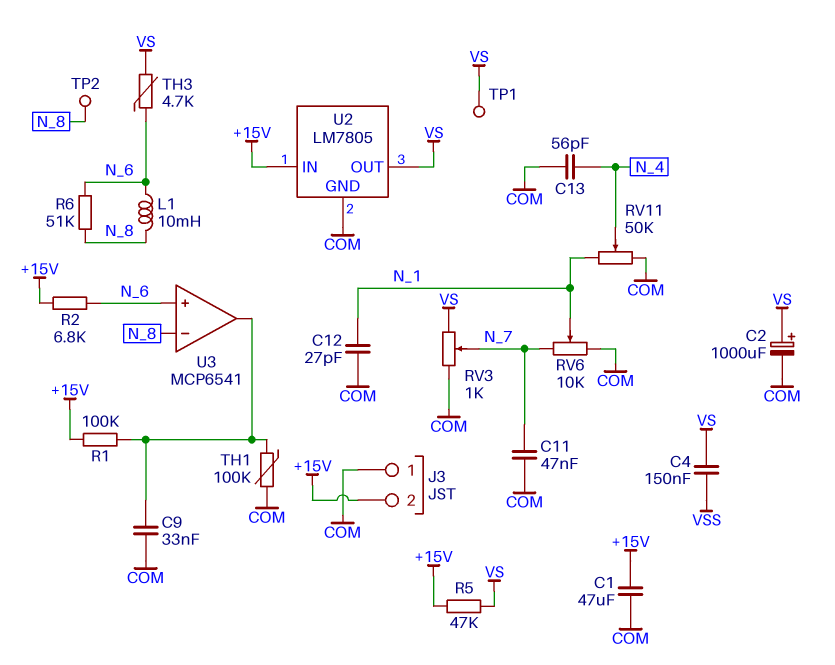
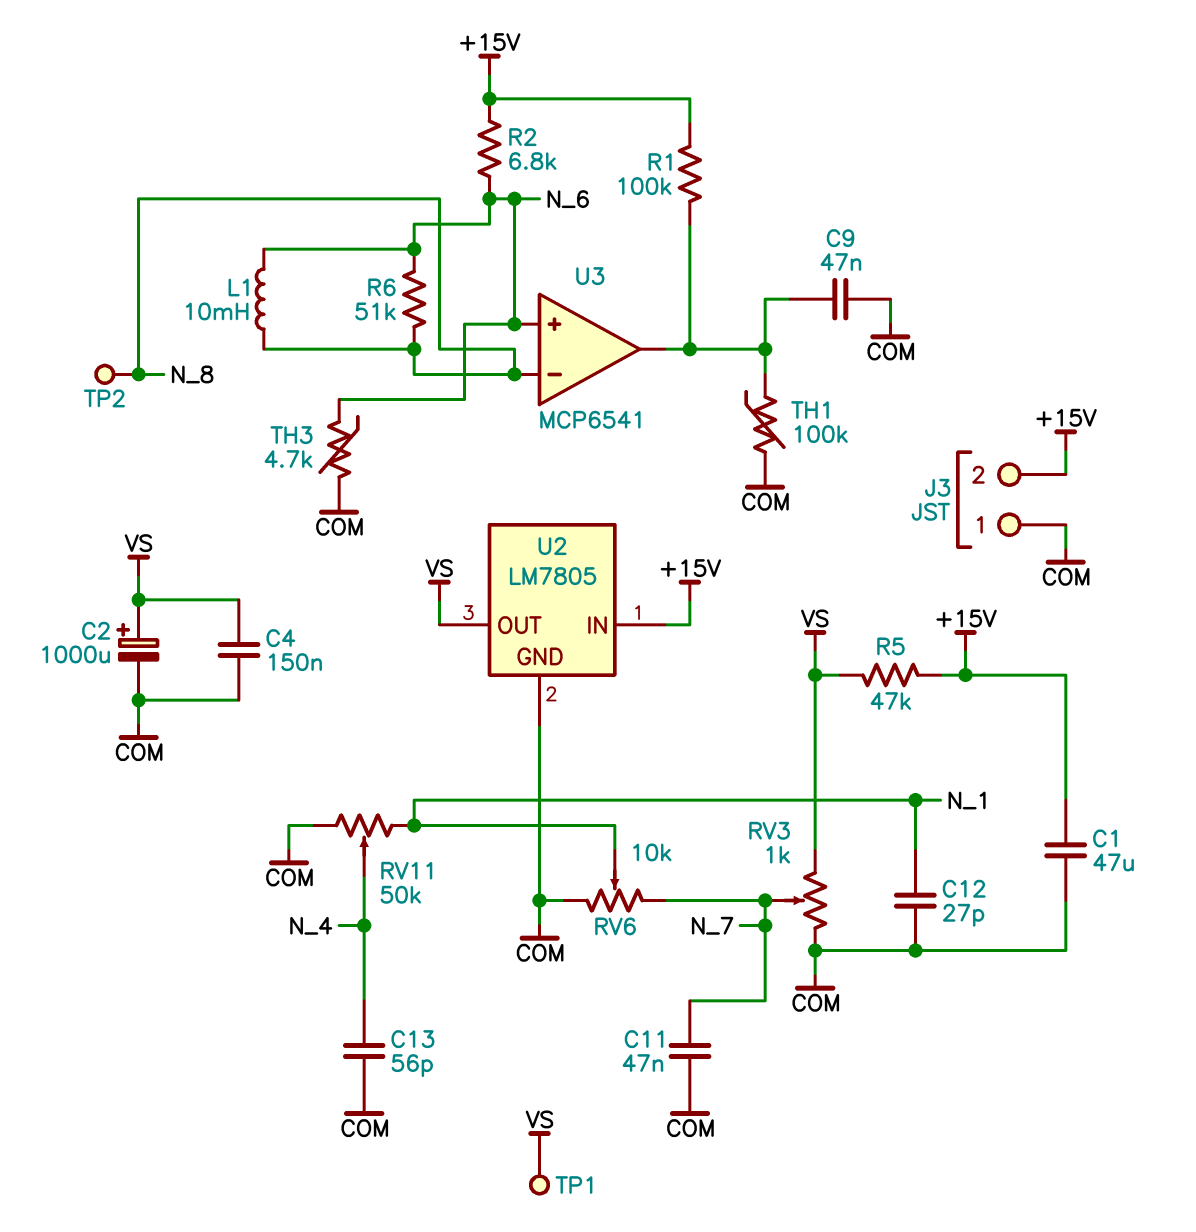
C4: 150nF (VS, VSS) -> 150nF (COM, VS)
C9: 33nF (COM, U3/out) -> 47nF (COM, U3/out)
TH3: 4.7k (N_6, VS) -> 4.7k (COM, N_6)

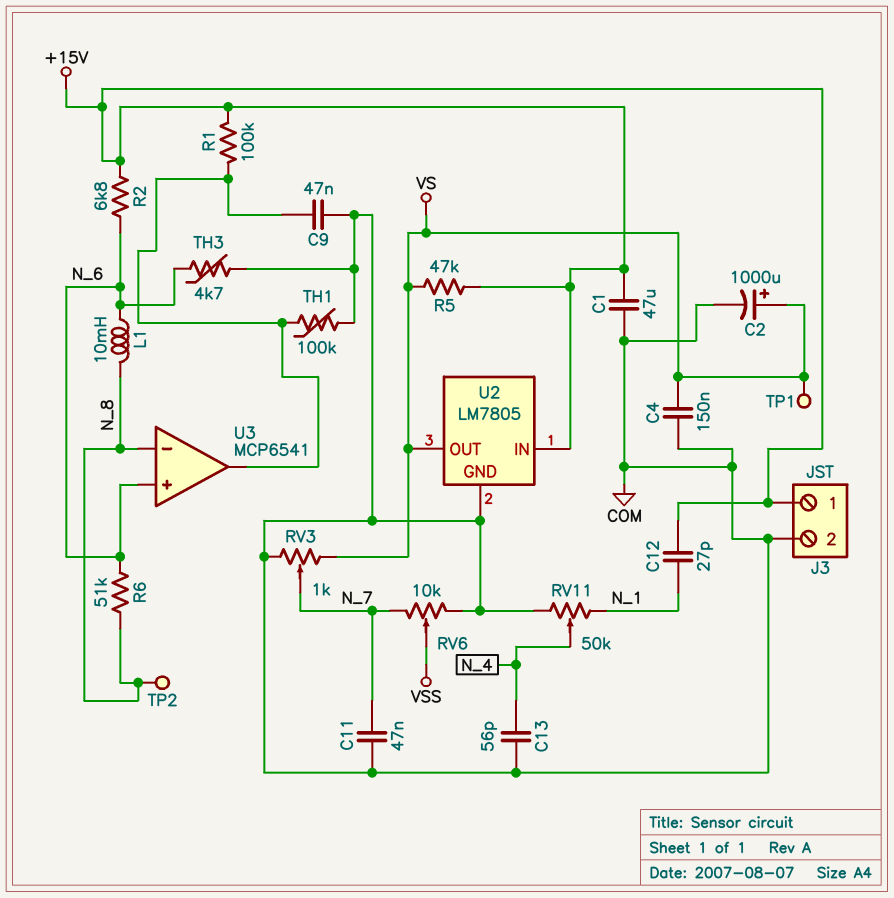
C12: 27pF (COM, N_1) -> 27pF (+15V, N_1)
J3 pin 1: COM -> +15V
J3 pin 2: +15V -> COM
RV6: 10k (COM, N_7, wiper N_1) -> 10k (COM, N_7, wiper VSS)

